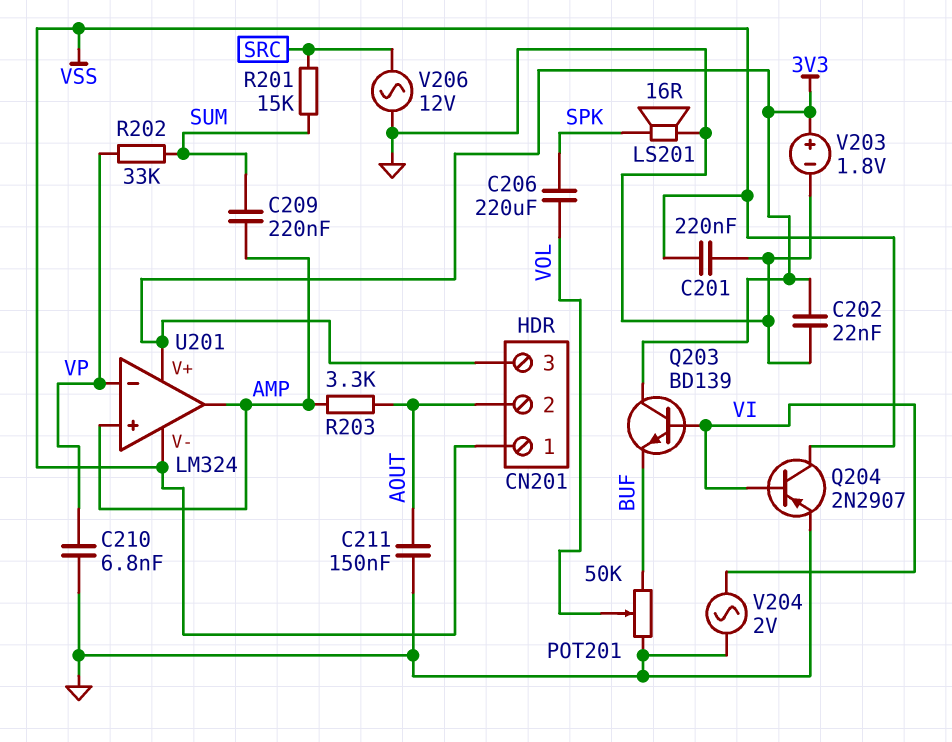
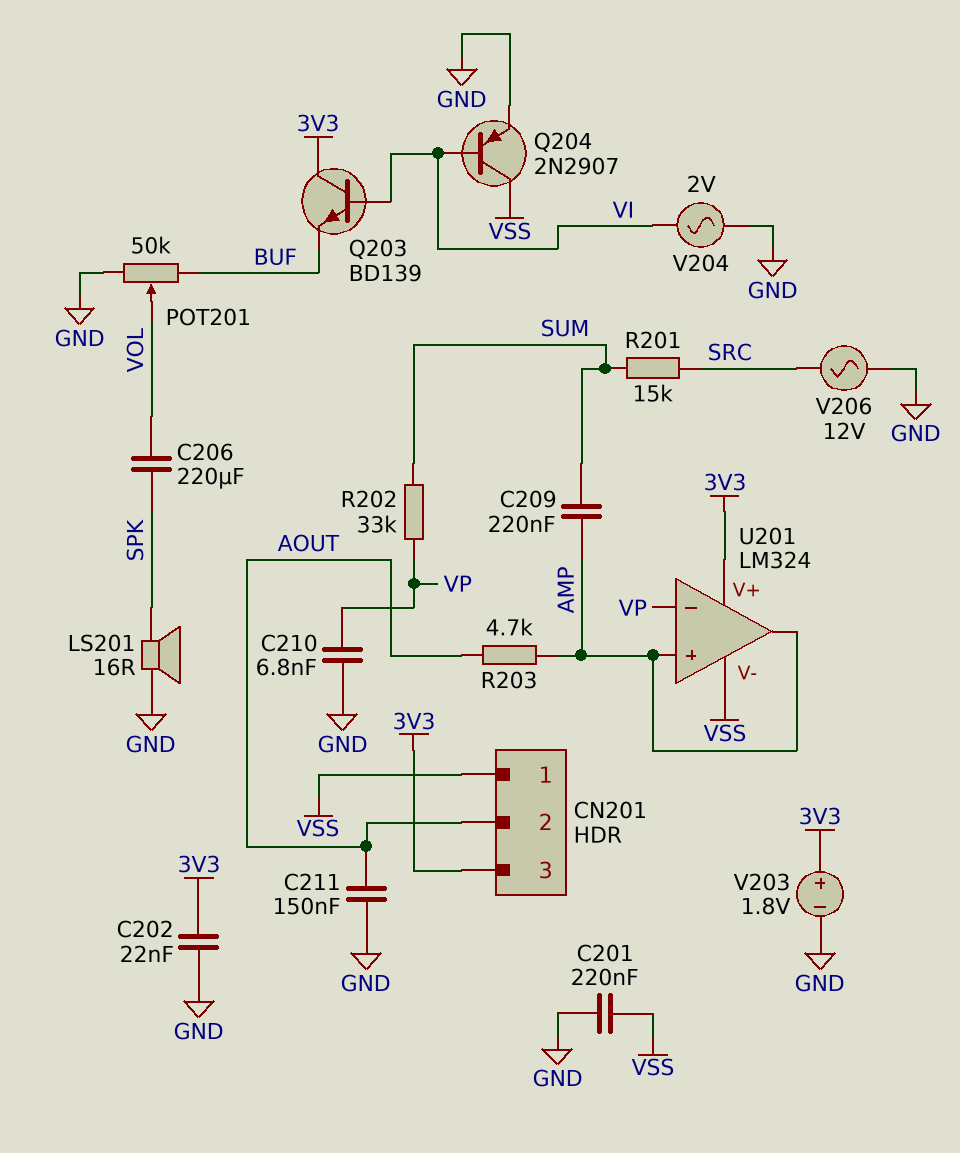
R203: 3.3k (AMP, AOUT) -> 4.7k (AMP, AOUT)

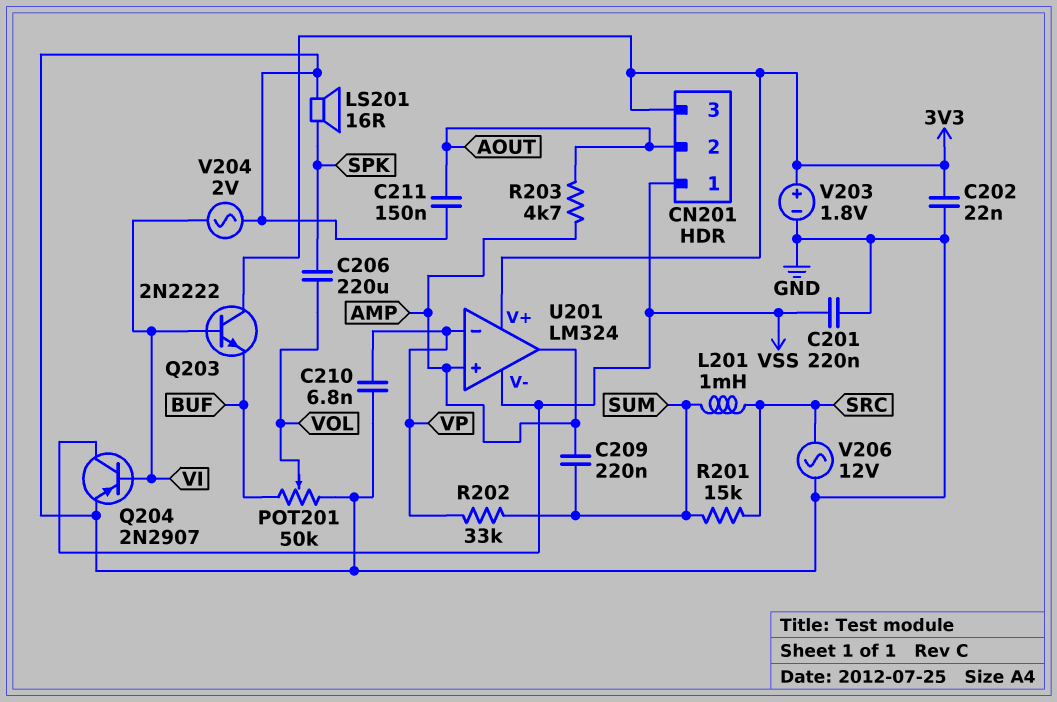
L201: none -> 1mH (SRC, SUM)
Q203: NPN BD139 (B VI, C 3V3, E BUF) -> NPN 2N2222 (B VI, C 3V3, E BUF)

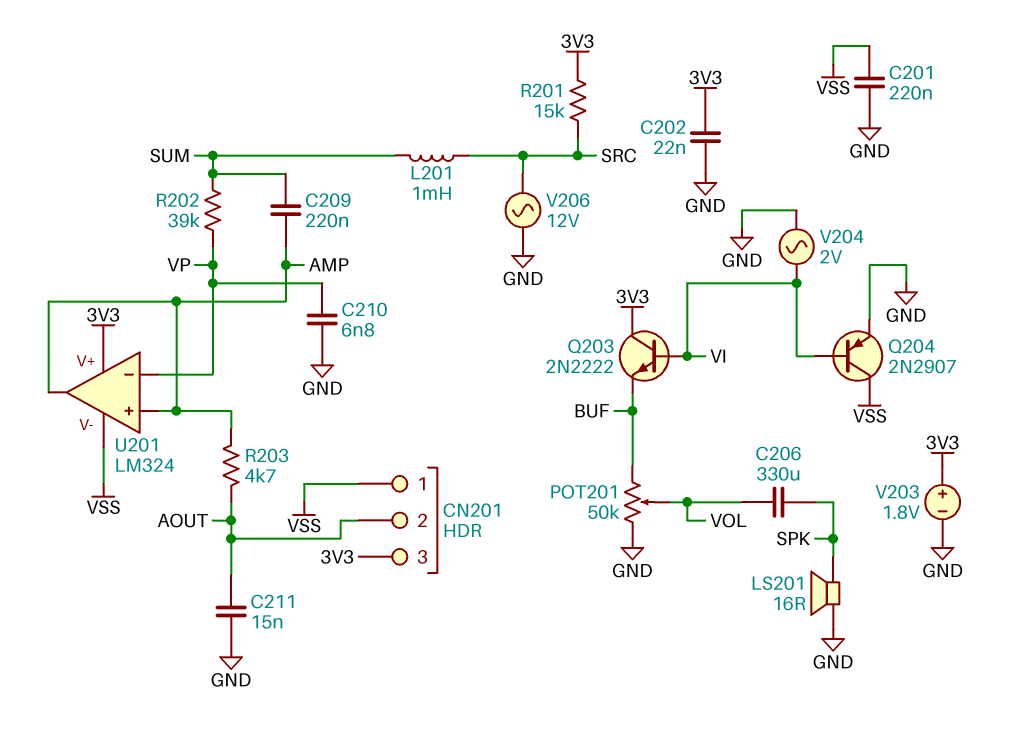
C206: 220uF (SPK, VOL) -> 330uF (SPK, VOL)
C211: 150nF (AOUT, GND) -> 15nF (AOUT, GND)
R201: 15k (SRC, SUM) -> 15k (3V3, SRC)
R202: 33k (SUM, VP) -> 39k (SUM, VP)

